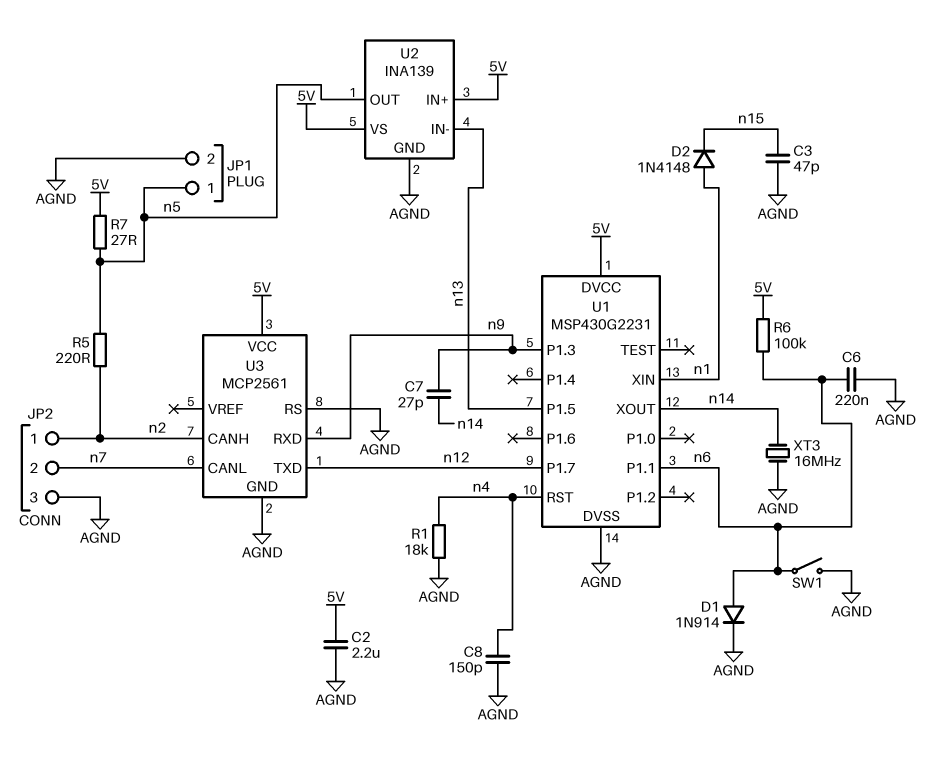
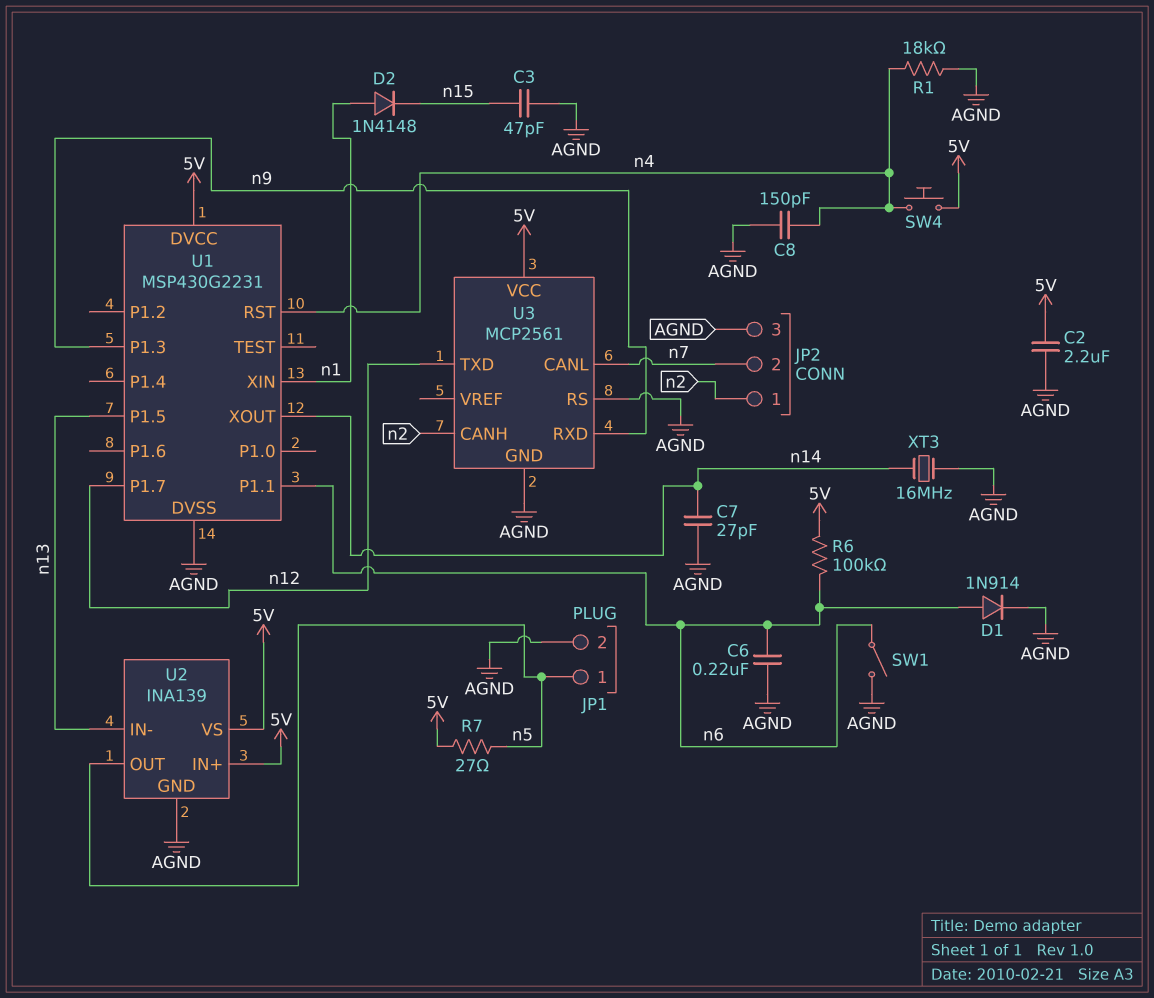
C7: 27pF (n9, n14) -> 27pF (AGND, n14)
R5: 220 (n2, n5) -> none
SW4: none -> button (5V, n4)

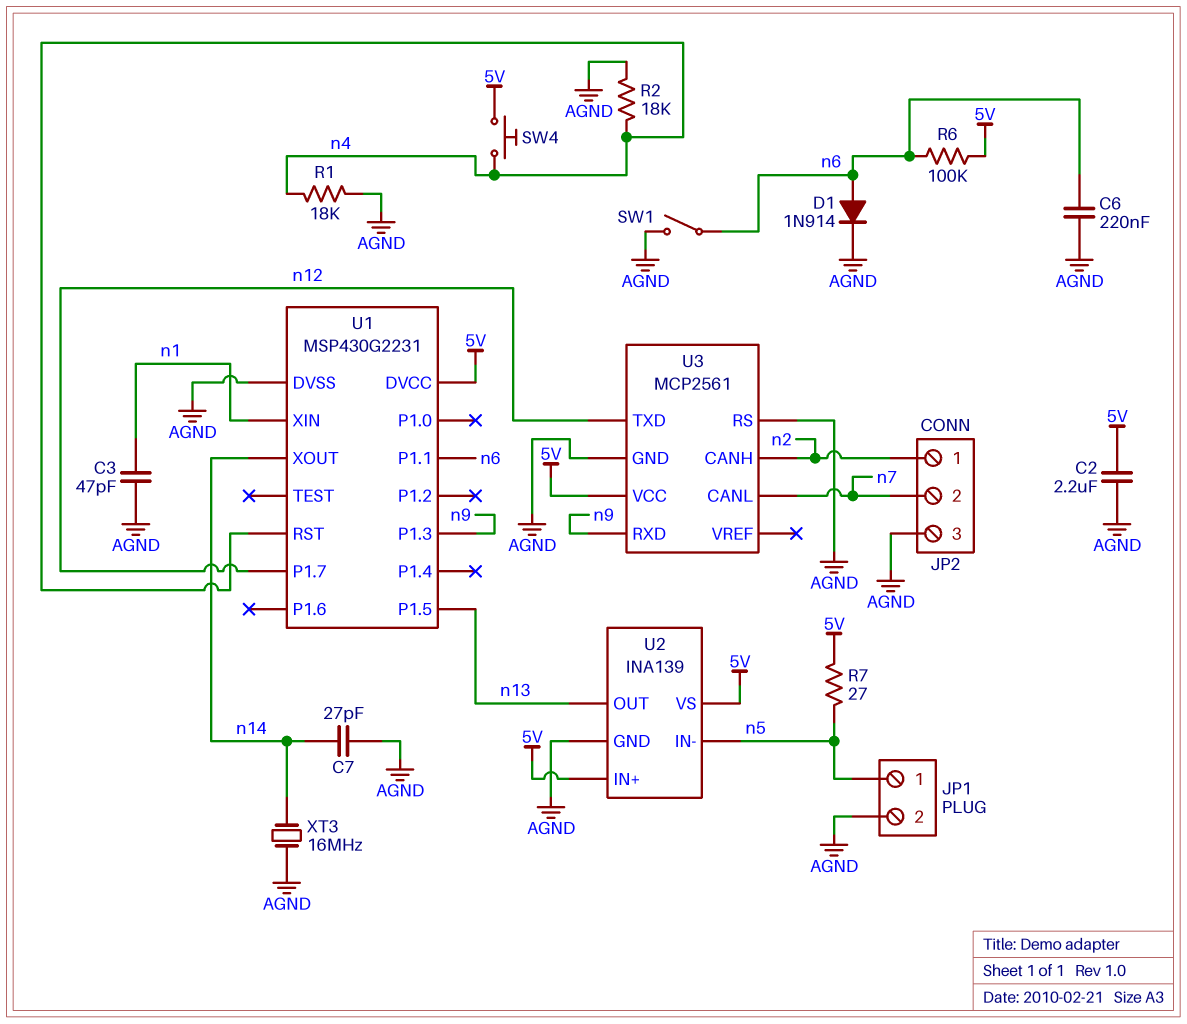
C3: 47pF (AGND, n15) -> 47pF (AGND, n1)
C8: 150pF (AGND, n4) -> none
D2: diode 1N4148 (A n1, K n15) -> none
R2: none -> 18k (AGND, n4)
U2 pin IN-: n13 -> n5
U2 pin OUT: n5 -> n13

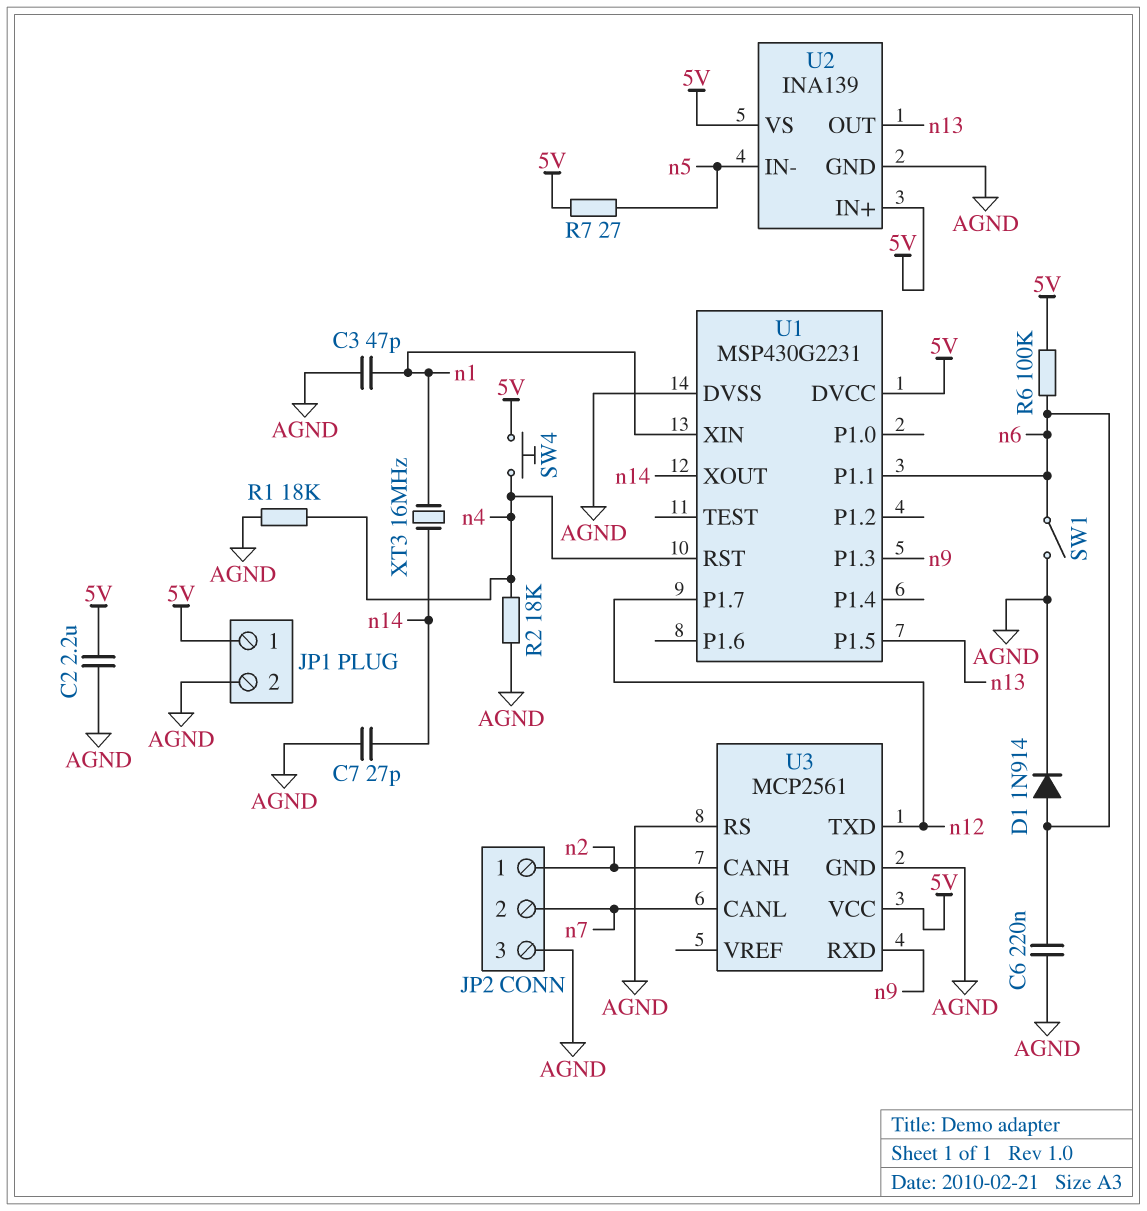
JP1 pin 1: n5 -> 5V
XT3: 16MHz (AGND, n14) -> 16MHz (n1, n14)

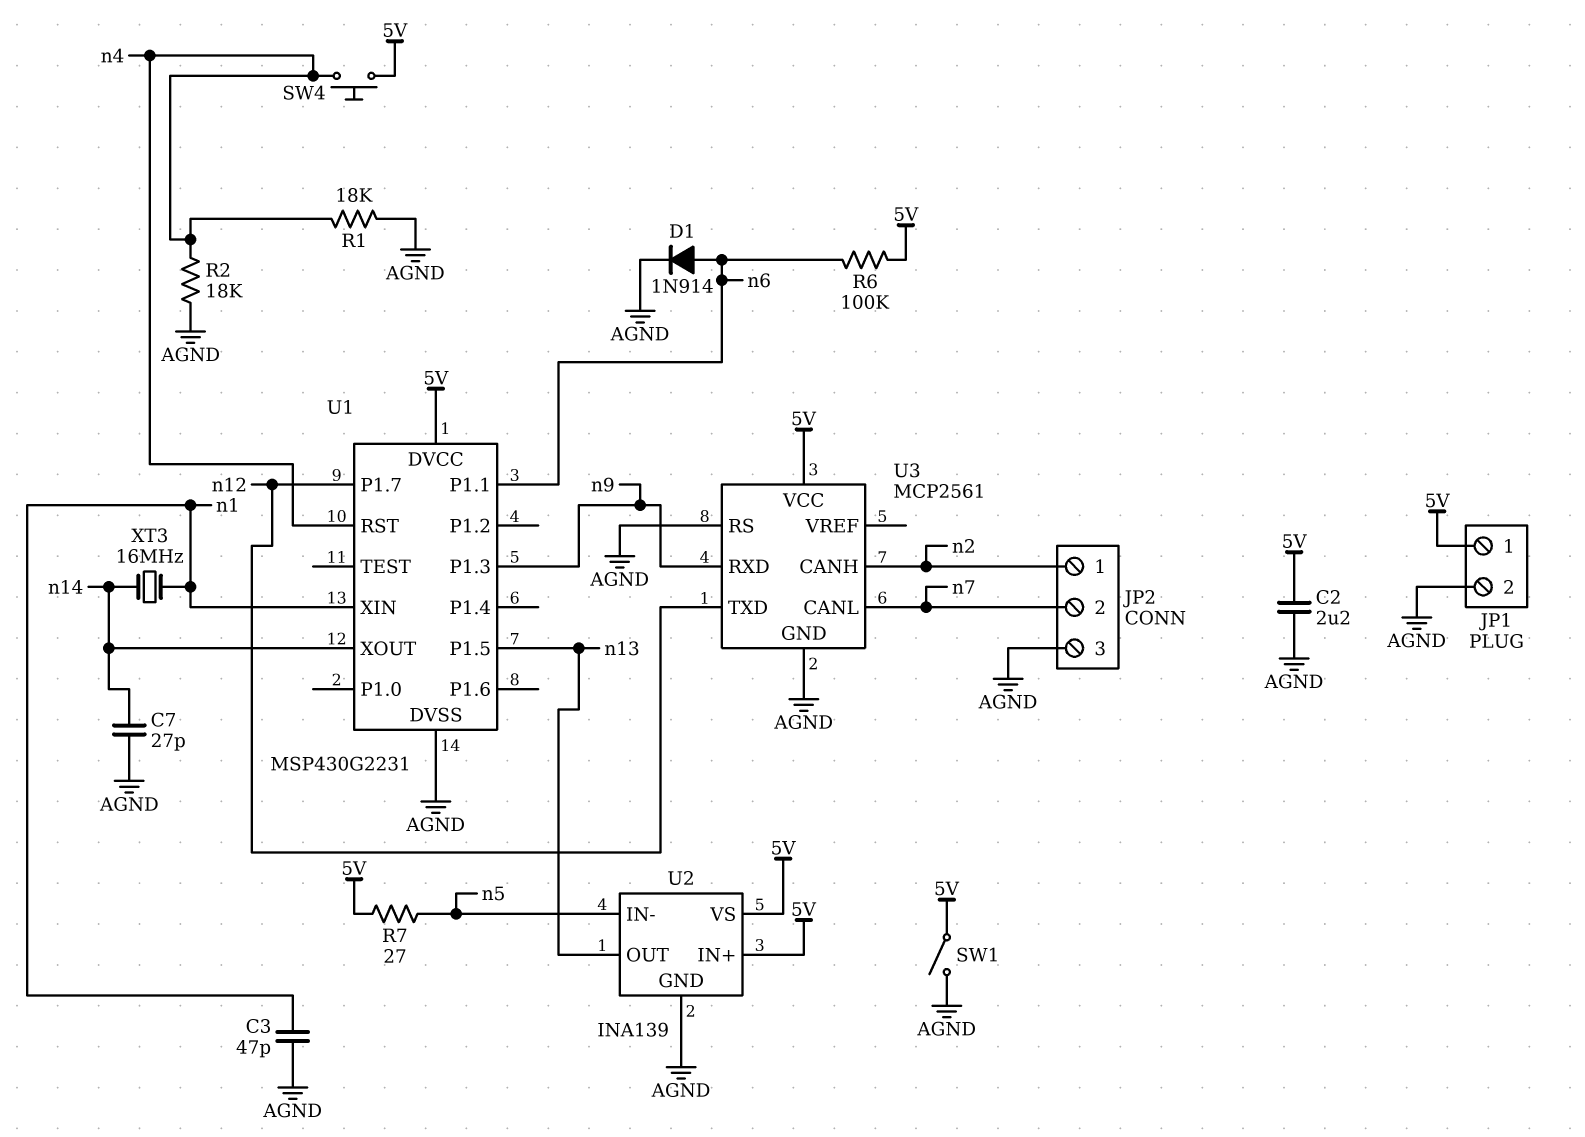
C6: 220nF (AGND, n6) -> none
SW1: switch (AGND, n6) -> switch (5V, AGND)

